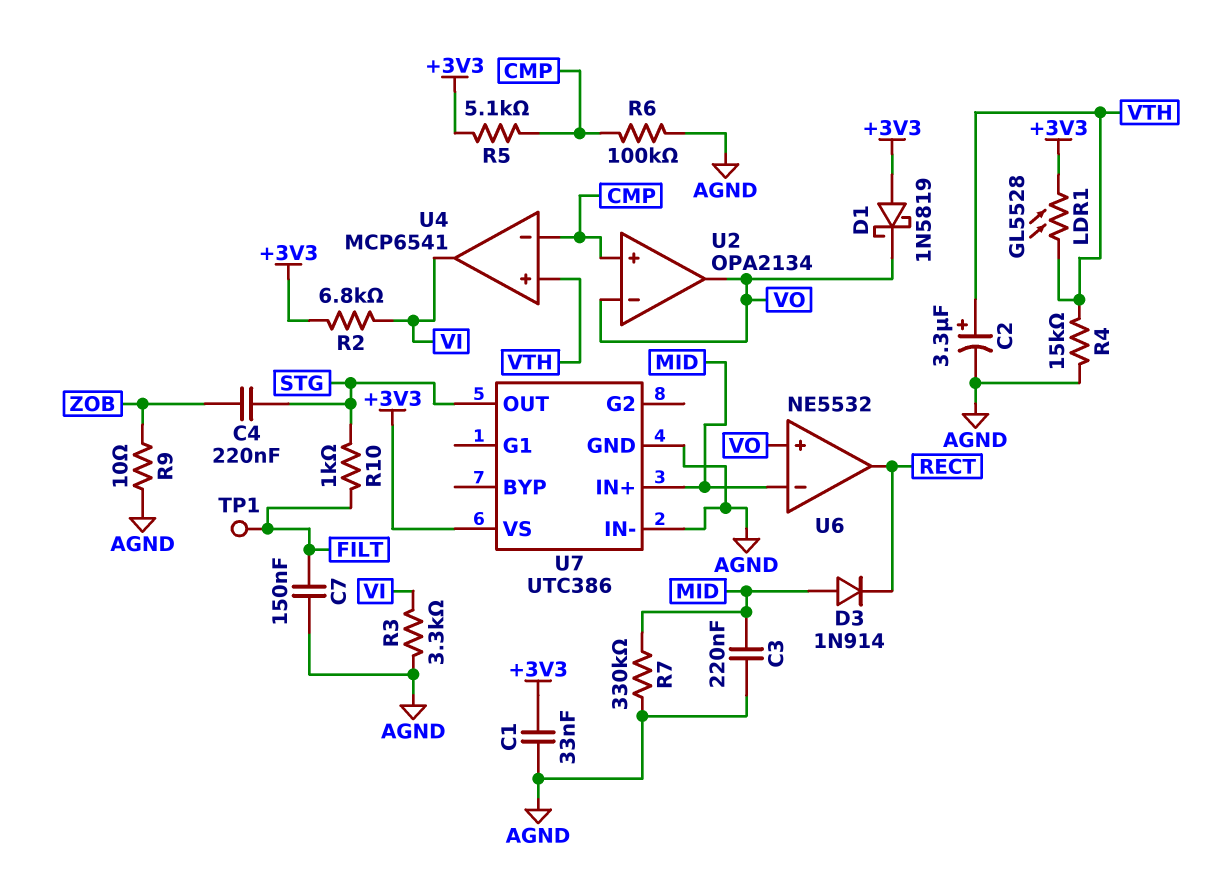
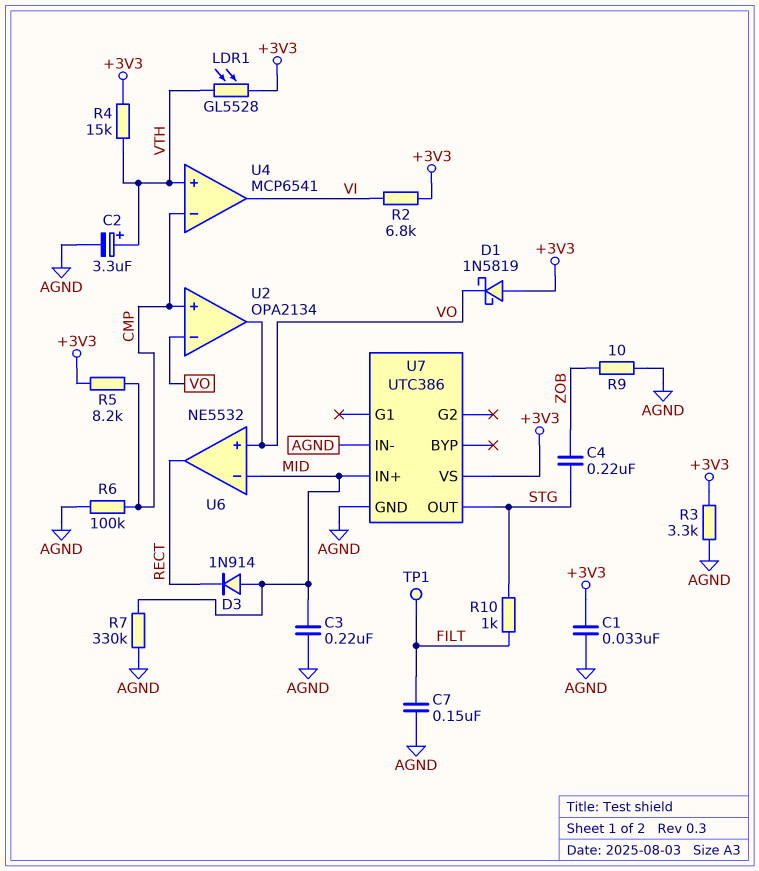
R3: 3.3k (AGND, VI) -> 3.3k (+3V3, AGND)
R4: 15k (AGND, VTH) -> 15k (+3V3, VTH)
R5: 5.1k (+3V3, CMP) -> 8.2k (+3V3, CMP)

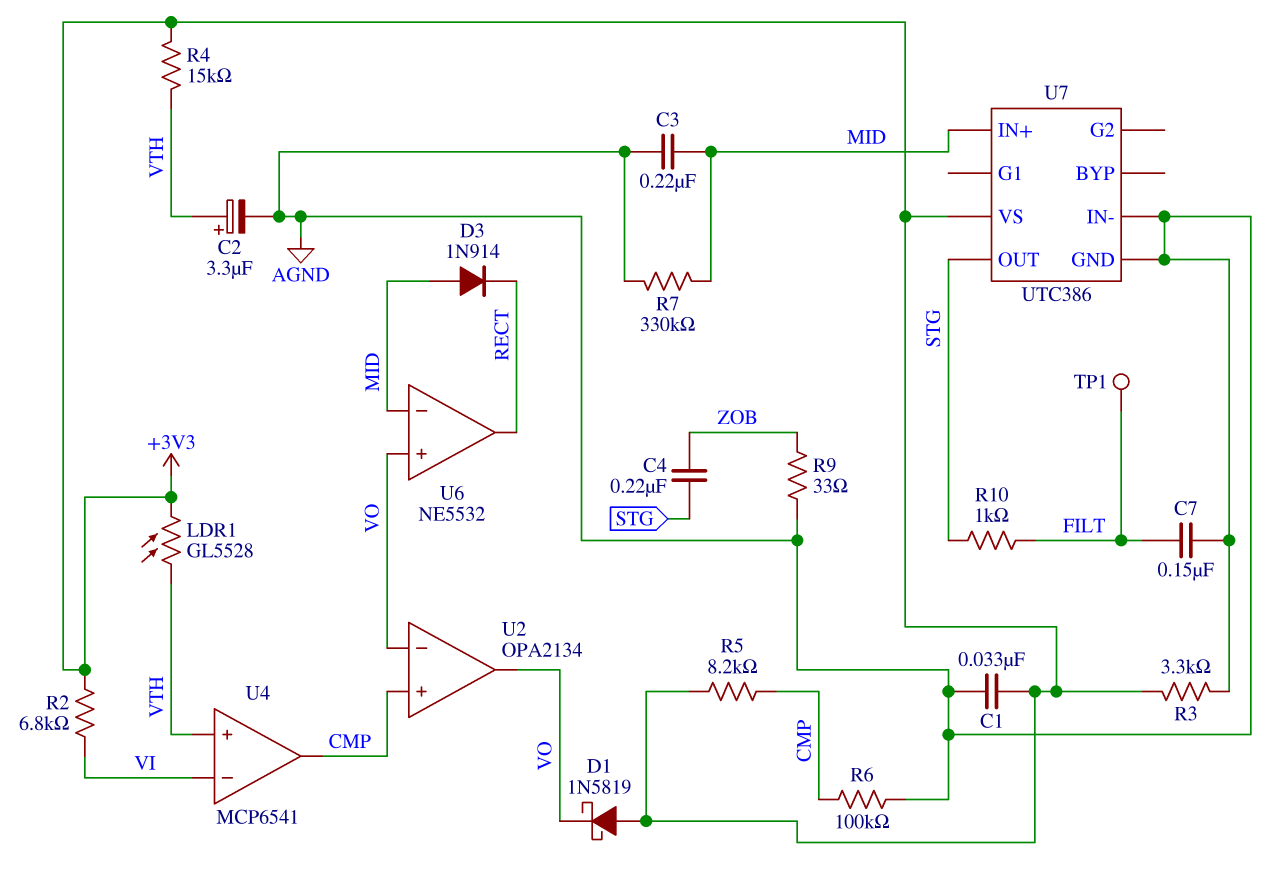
R9: 10 (AGND, ZOB) -> 33 (AGND, ZOB)
U4 pin in-: CMP -> VI
U4 pin out: VI -> CMP

